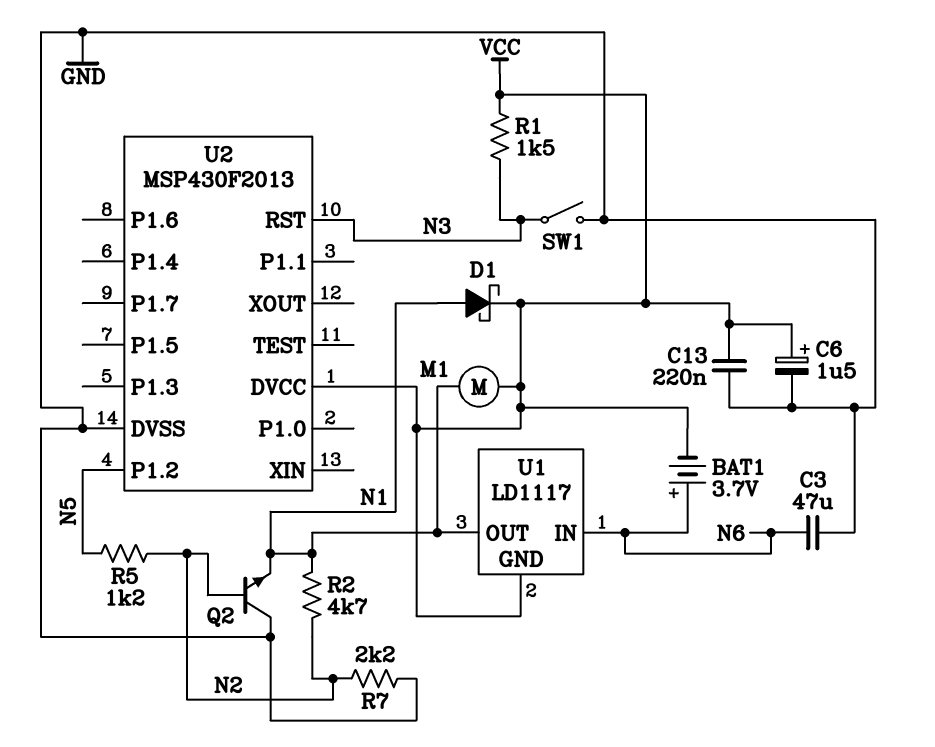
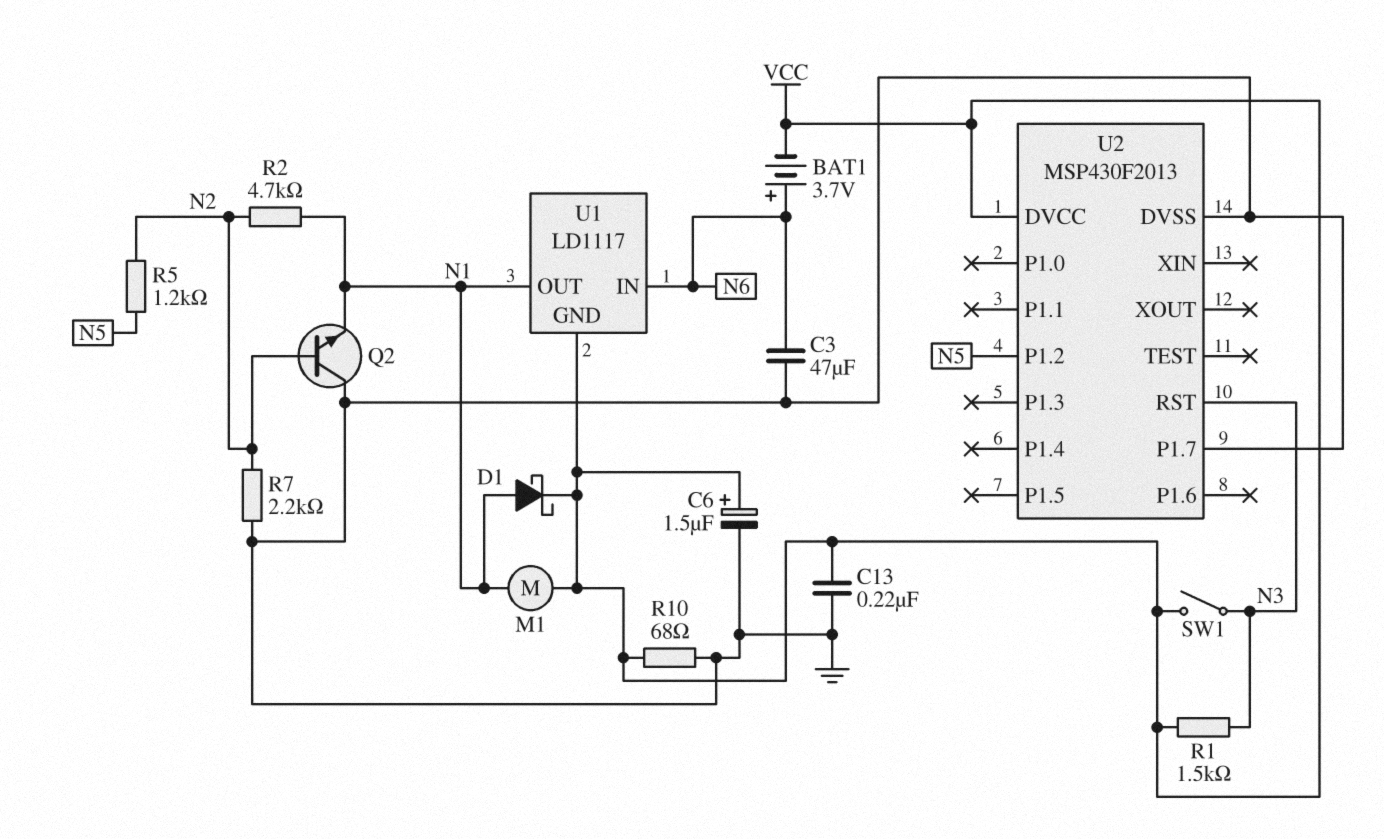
R10: none -> 68 (GND, VCC)
SW1: switch (GND, N3) -> switch (N3, VCC)
U2 pin P1.7: none -> GND

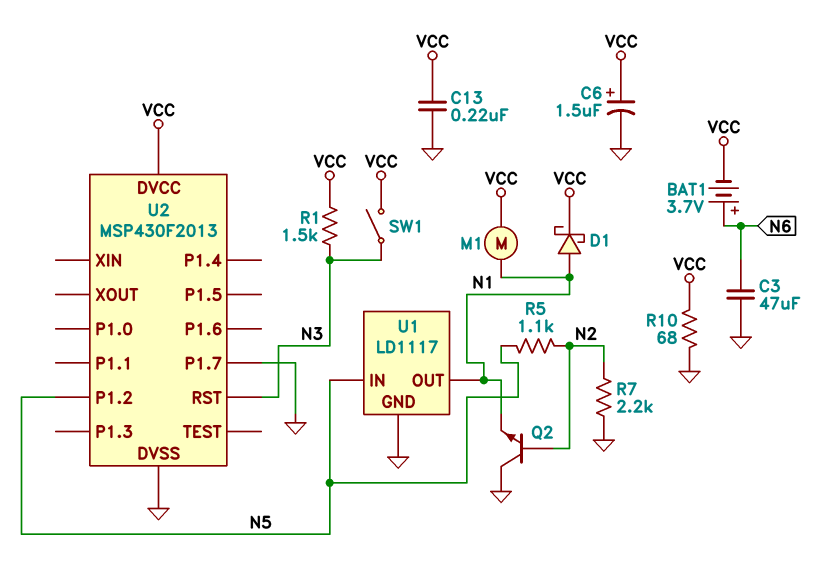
R2: 4.7k (N1, N2) -> none
R5: 1.2k (N2, N5) -> 1.1k (N2, N5)
U1 pin GND: VCC -> GND
U1 pin IN: N6 -> N5

